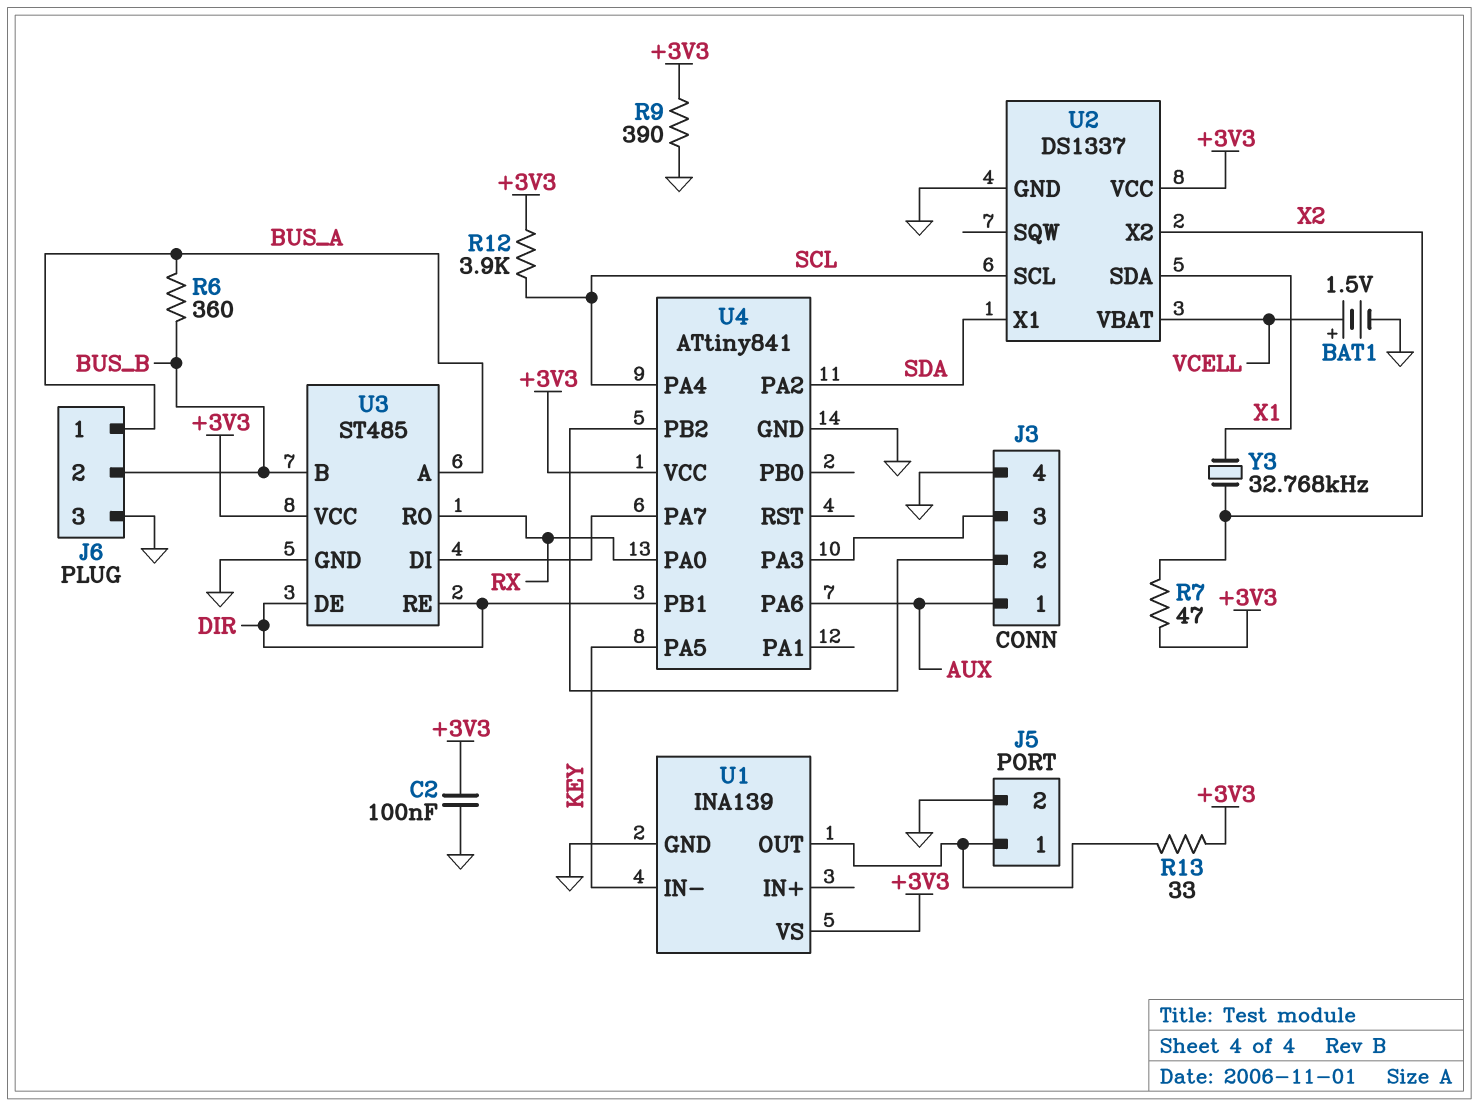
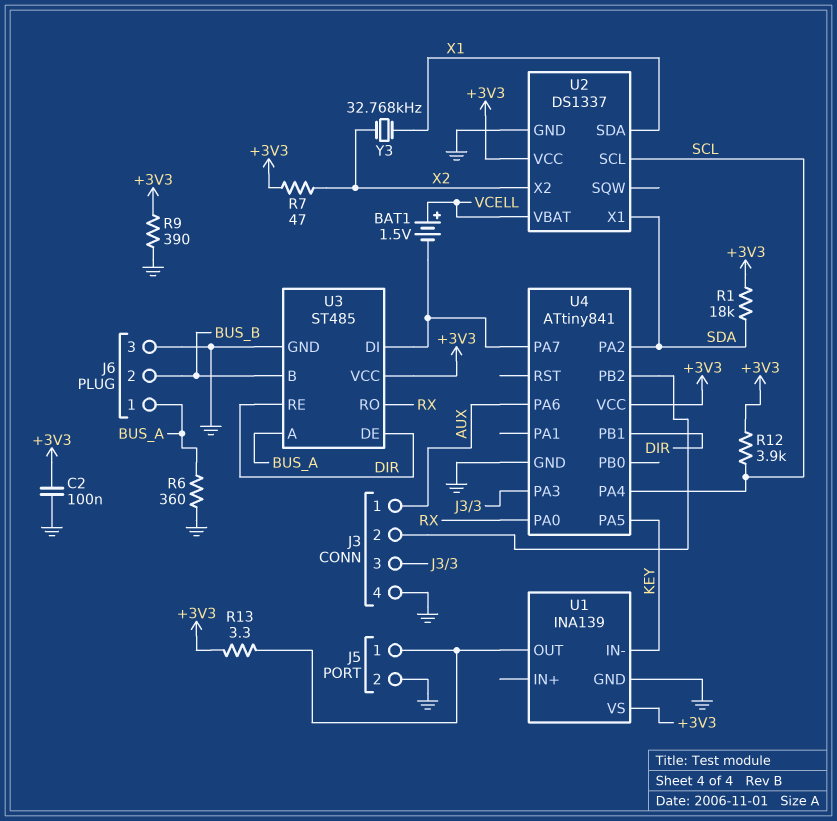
BAT1: 1.5V (plus VCELL, minus GND) -> 1.5V (plus VCELL, minus U3/DI)
R1: none -> 18k (+3V3, SDA)
R6: 360 (BUS_A, BUS_B) -> 360 (BUS_A, GND)
R13: 33 (+3V3, J5/1) -> 3.3 (+3V3, J5/1)

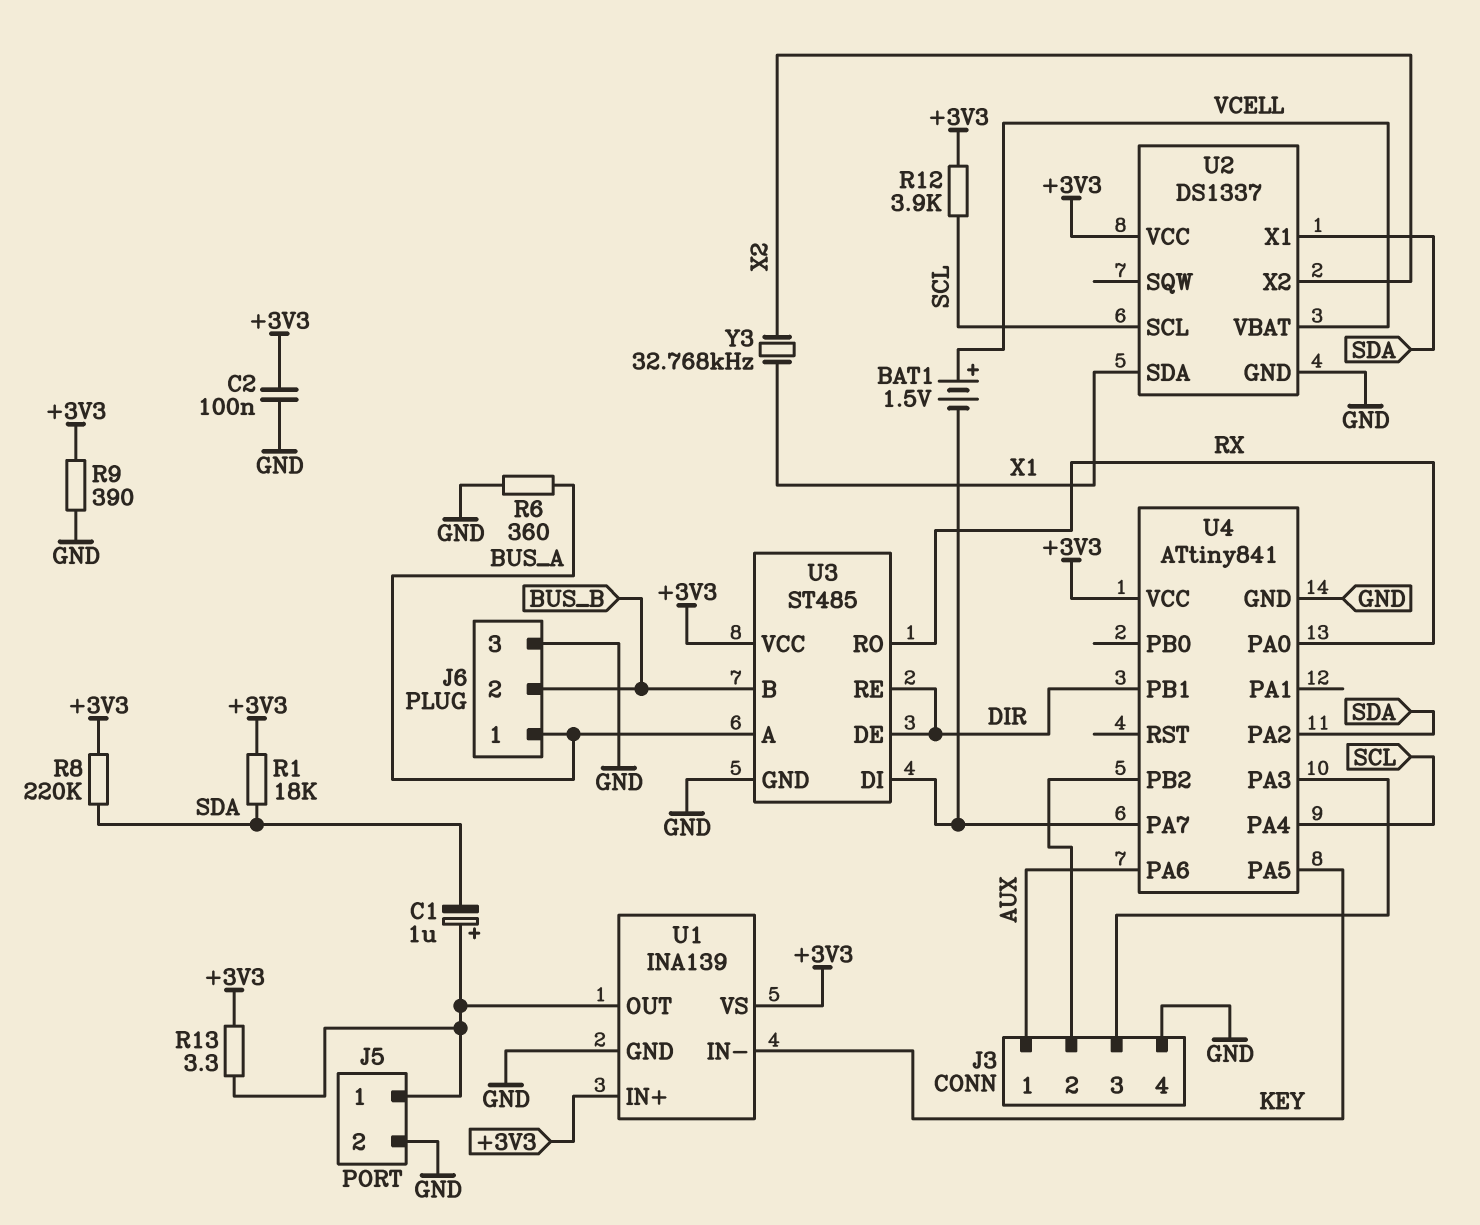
C1: none -> 1uF (plus J5/1, minus SDA)
R7: 47 (+3V3, X2) -> none
R8: none -> 220k (+3V3, SDA)
U1 pin IN+: none -> +3V3

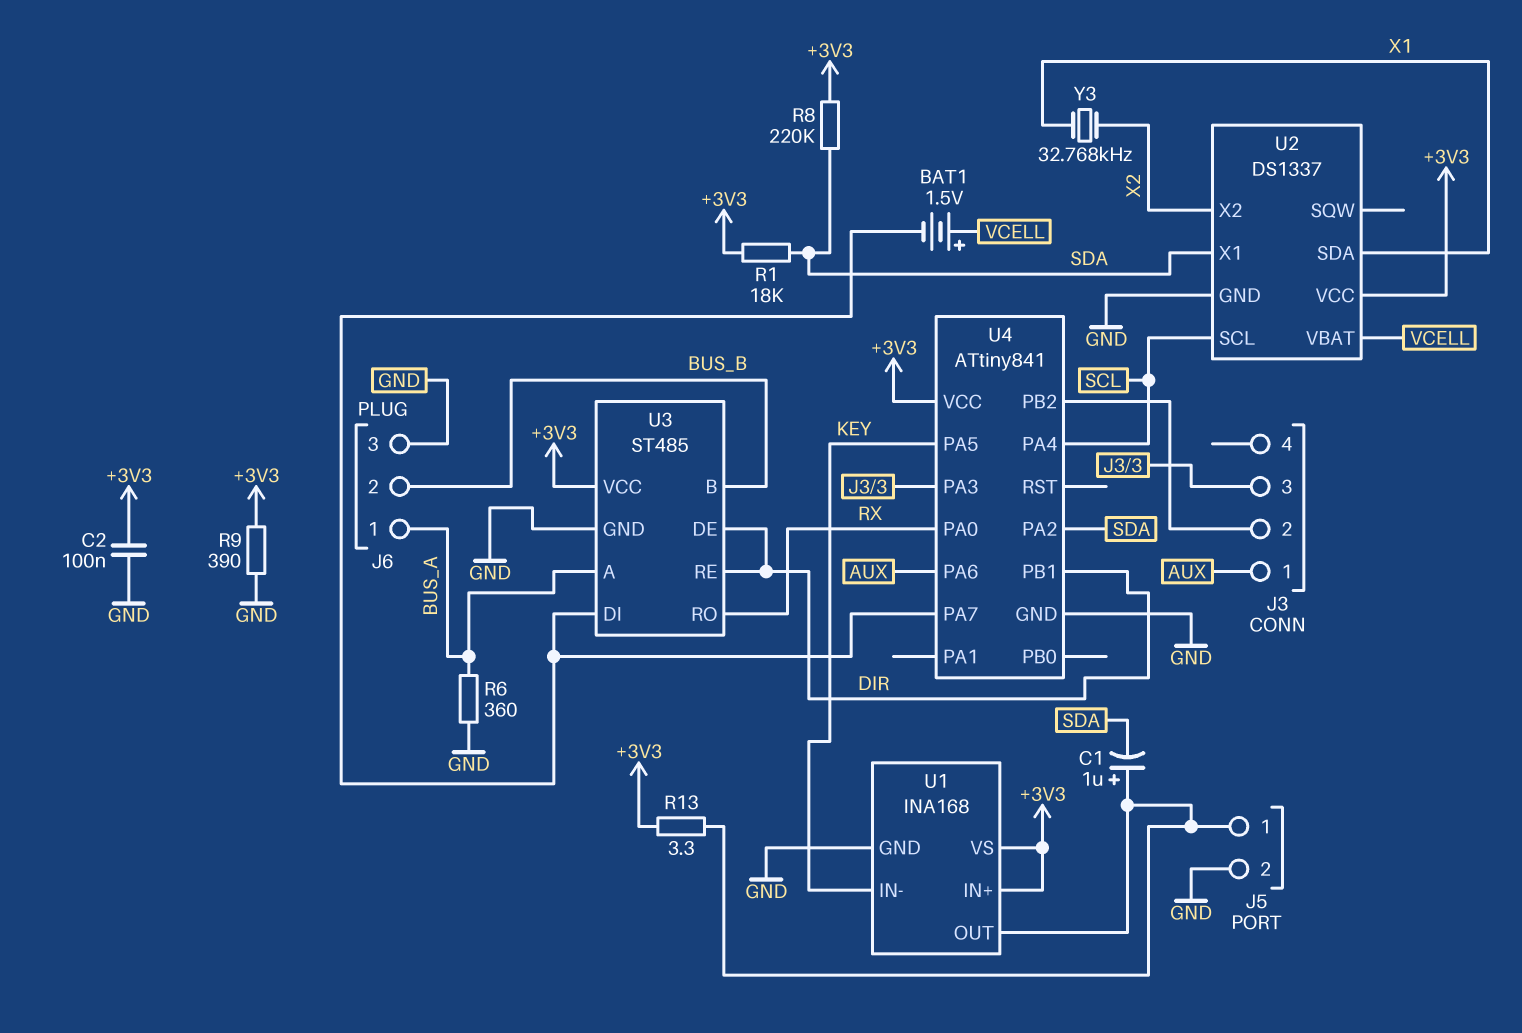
J3 pin 4: GND -> none
R12: 3.9k (+3V3, SCL) -> none
U1: INA139 -> INA168

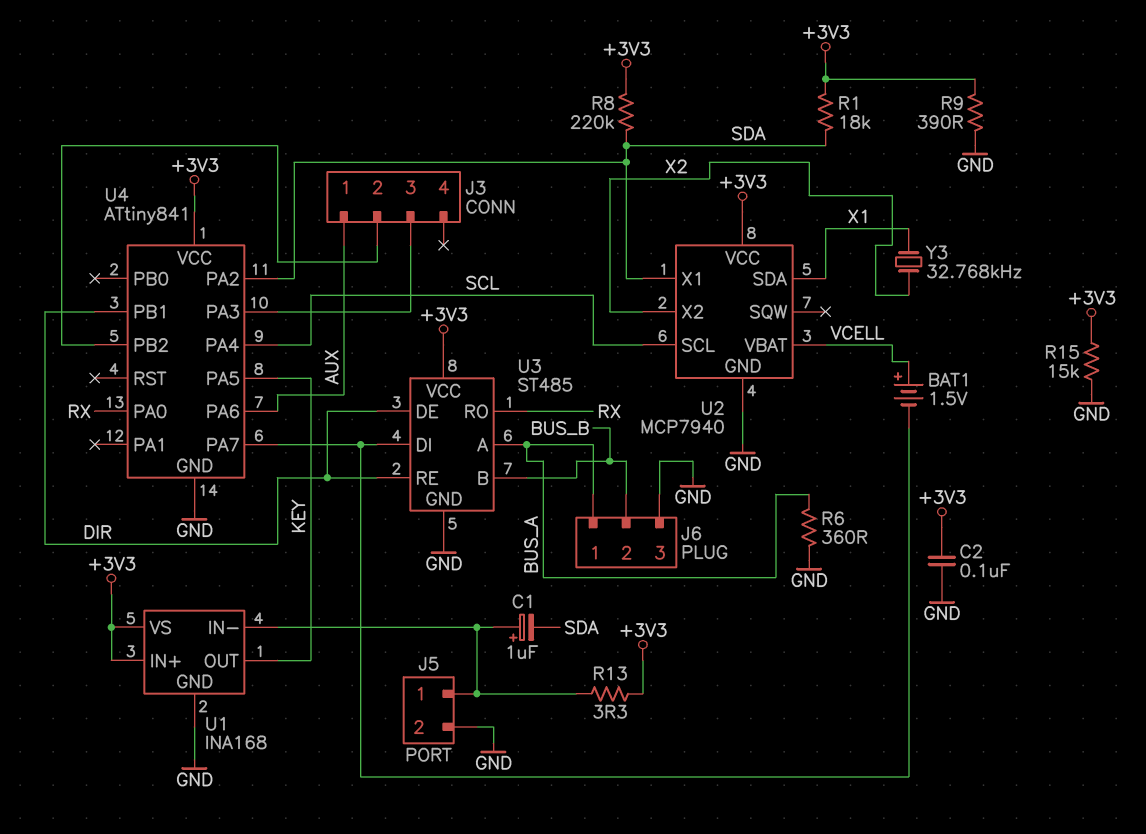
R15: none -> 15k (+3V3, GND)
U1 pin IN-: KEY -> J5/1
U1 pin OUT: J5/1 -> KEY
U2: DS1337 -> MCP7940

